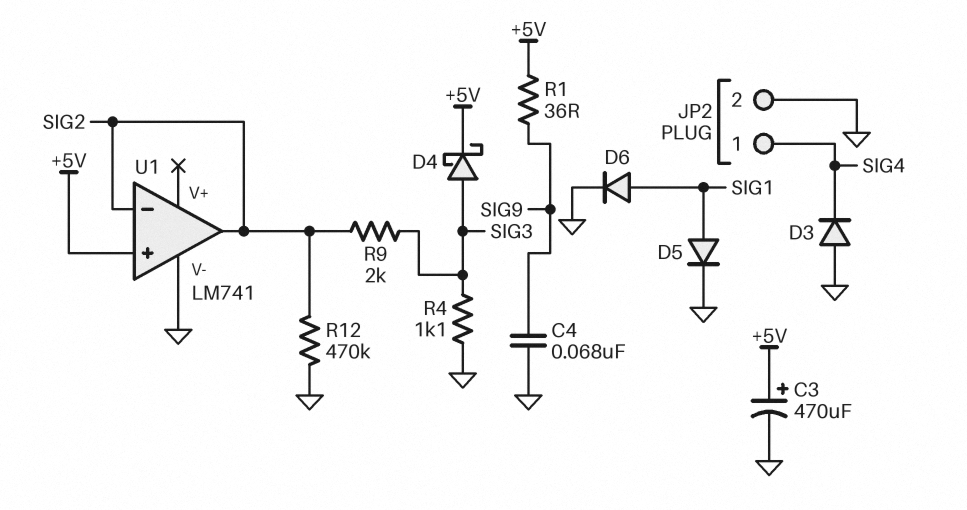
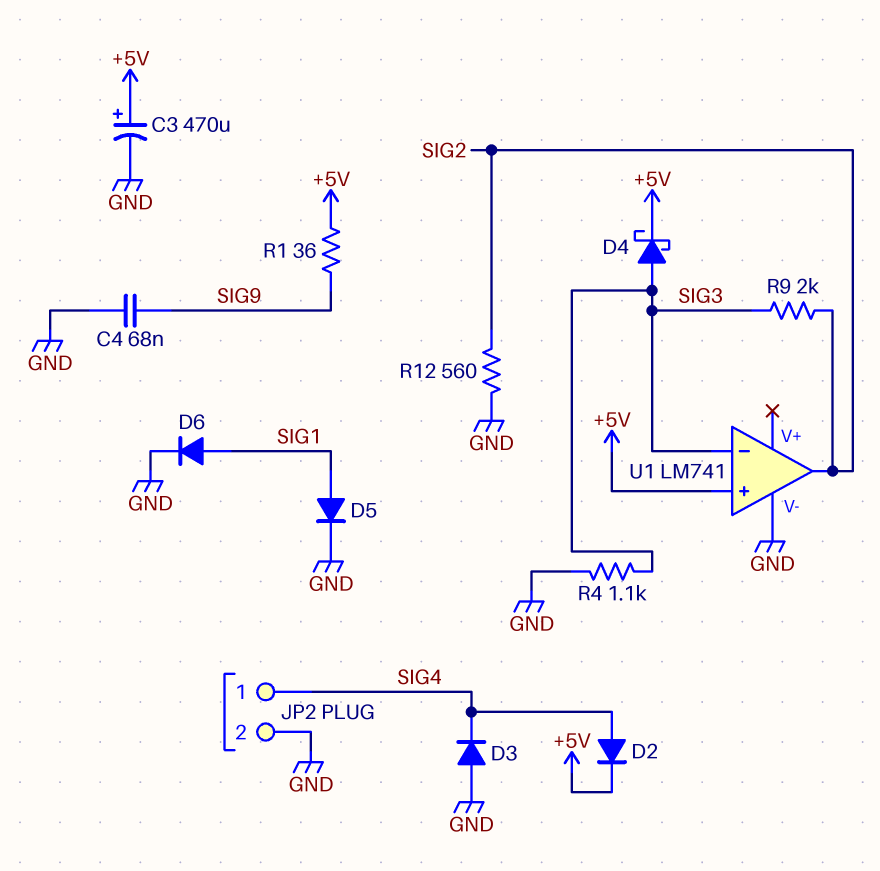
D2: none -> diode (A SIG4, K +5V)
R12: 470k (GND, SIG2) -> 560 (GND, SIG2)
U1 pin in-: SIG2 -> SIG3

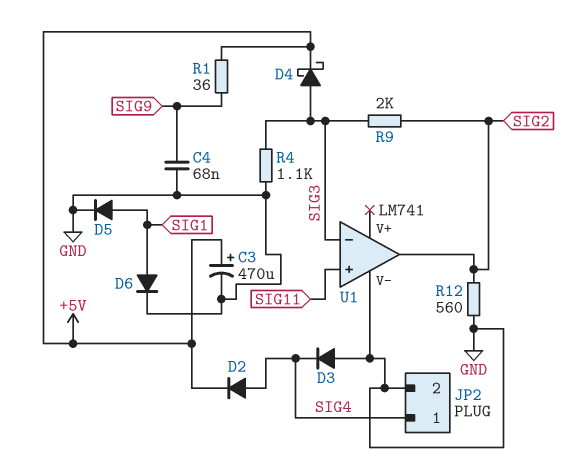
U1 pin in+: +5V -> SIG11

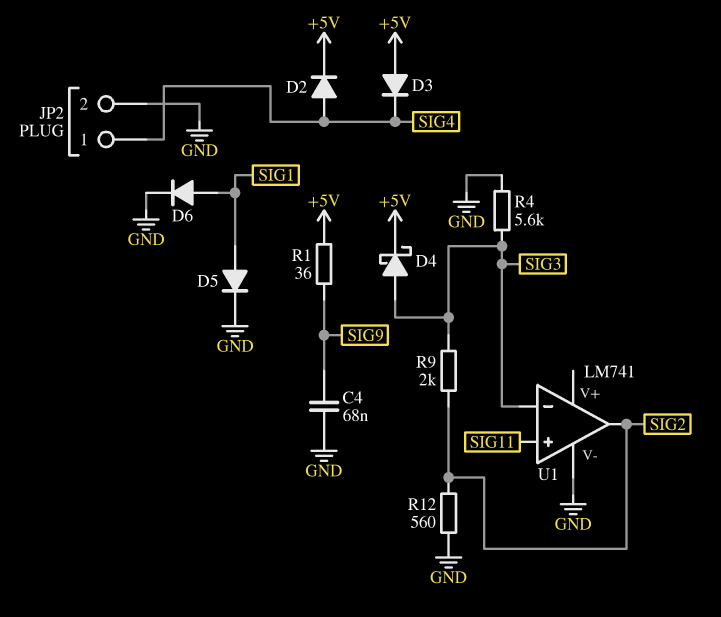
C3: 470uF (plus +5V, minus GND) -> none
D3: diode (A GND, K SIG4) -> diode (A +5V, K SIG4)
R4: 1.1k (GND, SIG3) -> 5.6k (GND, SIG3)

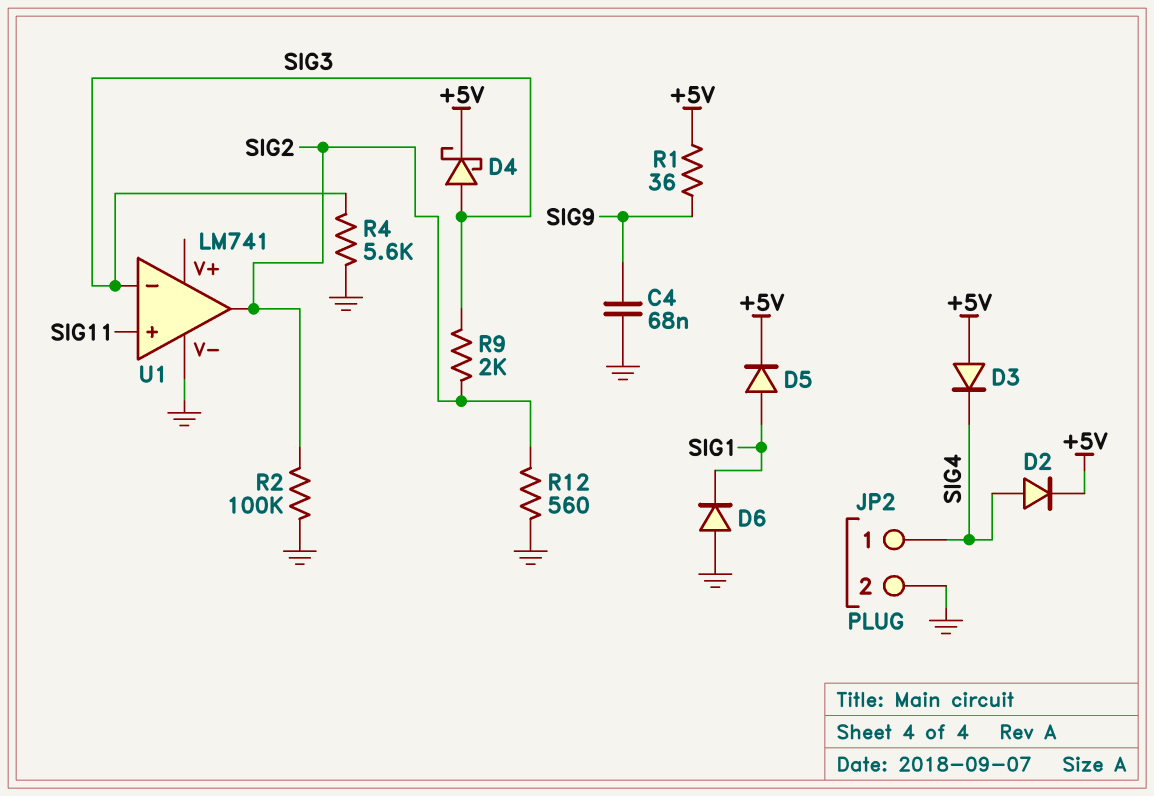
D5: diode (A SIG1, K GND) -> diode (A SIG1, K +5V)
D6: diode (A SIG1, K GND) -> diode (A GND, K SIG1)
R2: none -> 100k (GND, SIG2)

